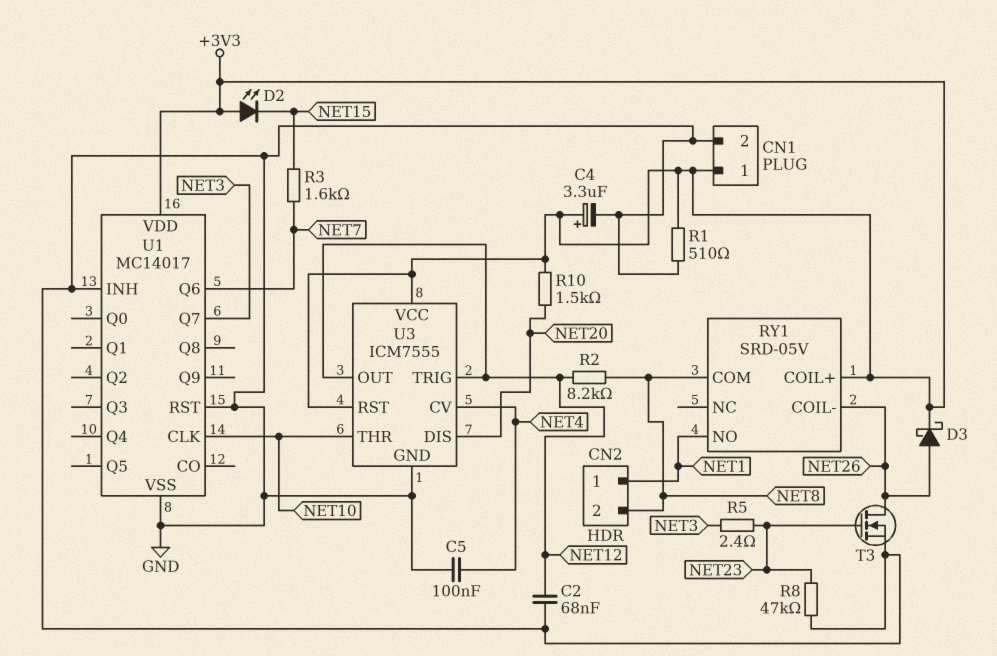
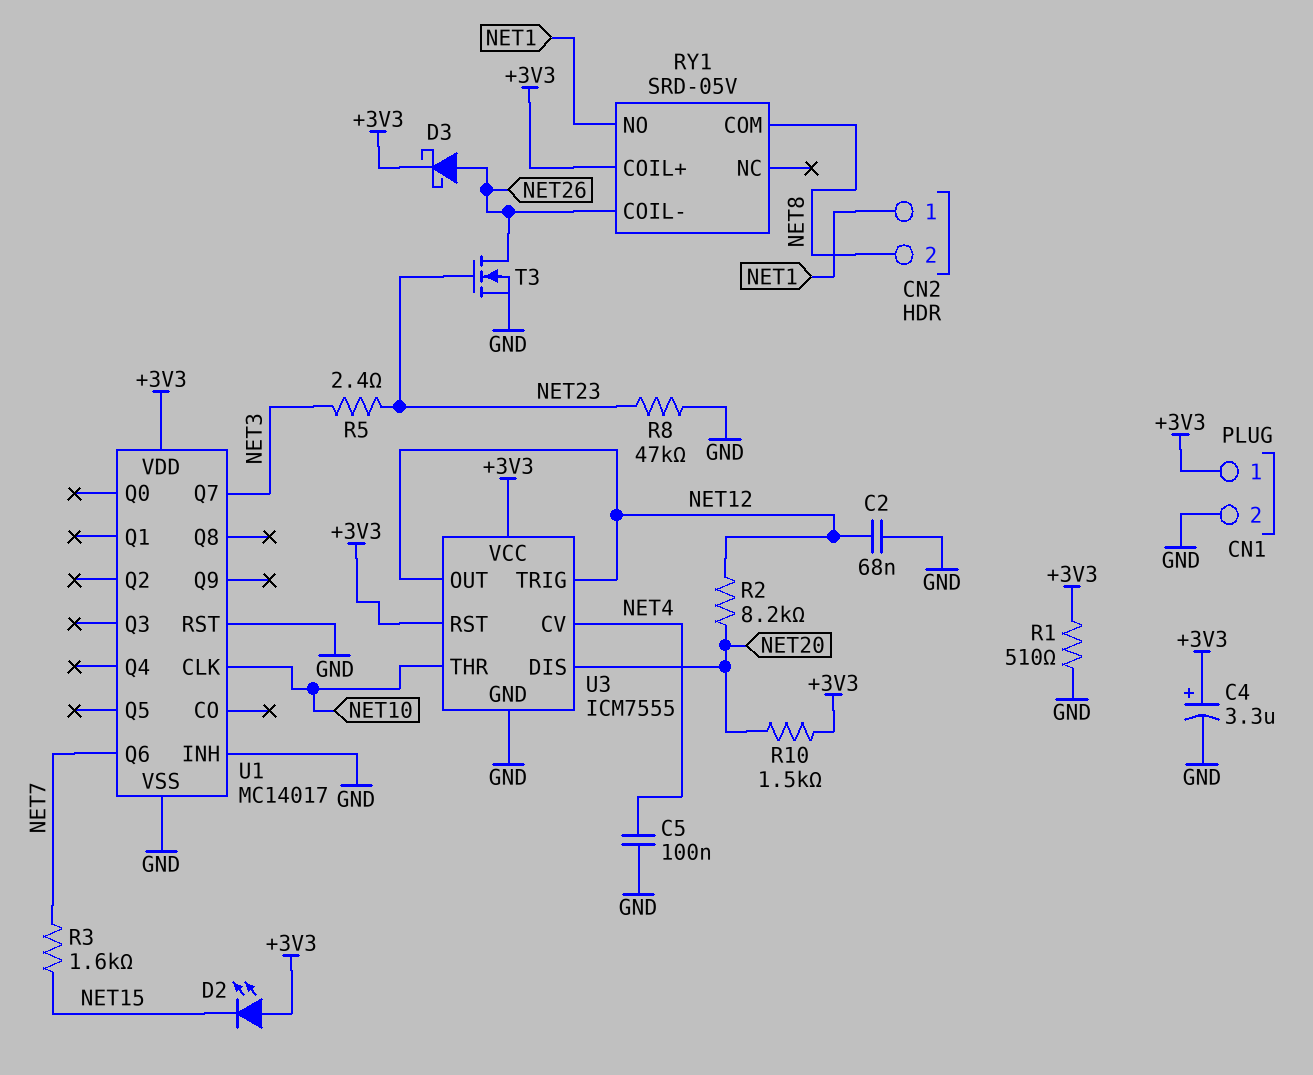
R2: 8.2k (NET8, NET12) -> 8.2k (NET12, NET20)

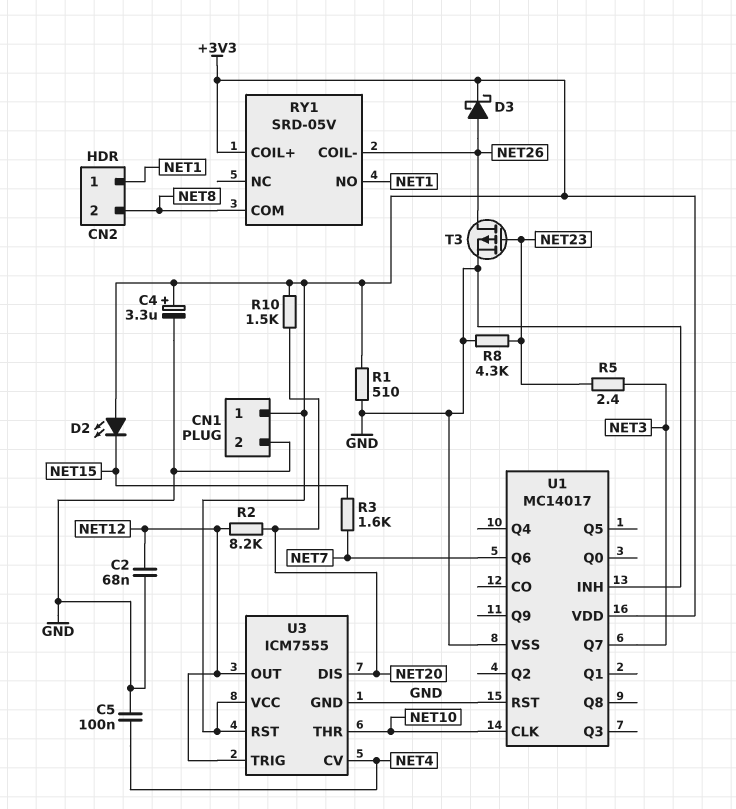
R8: 47k (GND, NET23) -> 4.3k (GND, NET23)
T3: NMOS (G NET23, D NET26, S GND) -> PMOS (G NET23, D NET26, S GND)

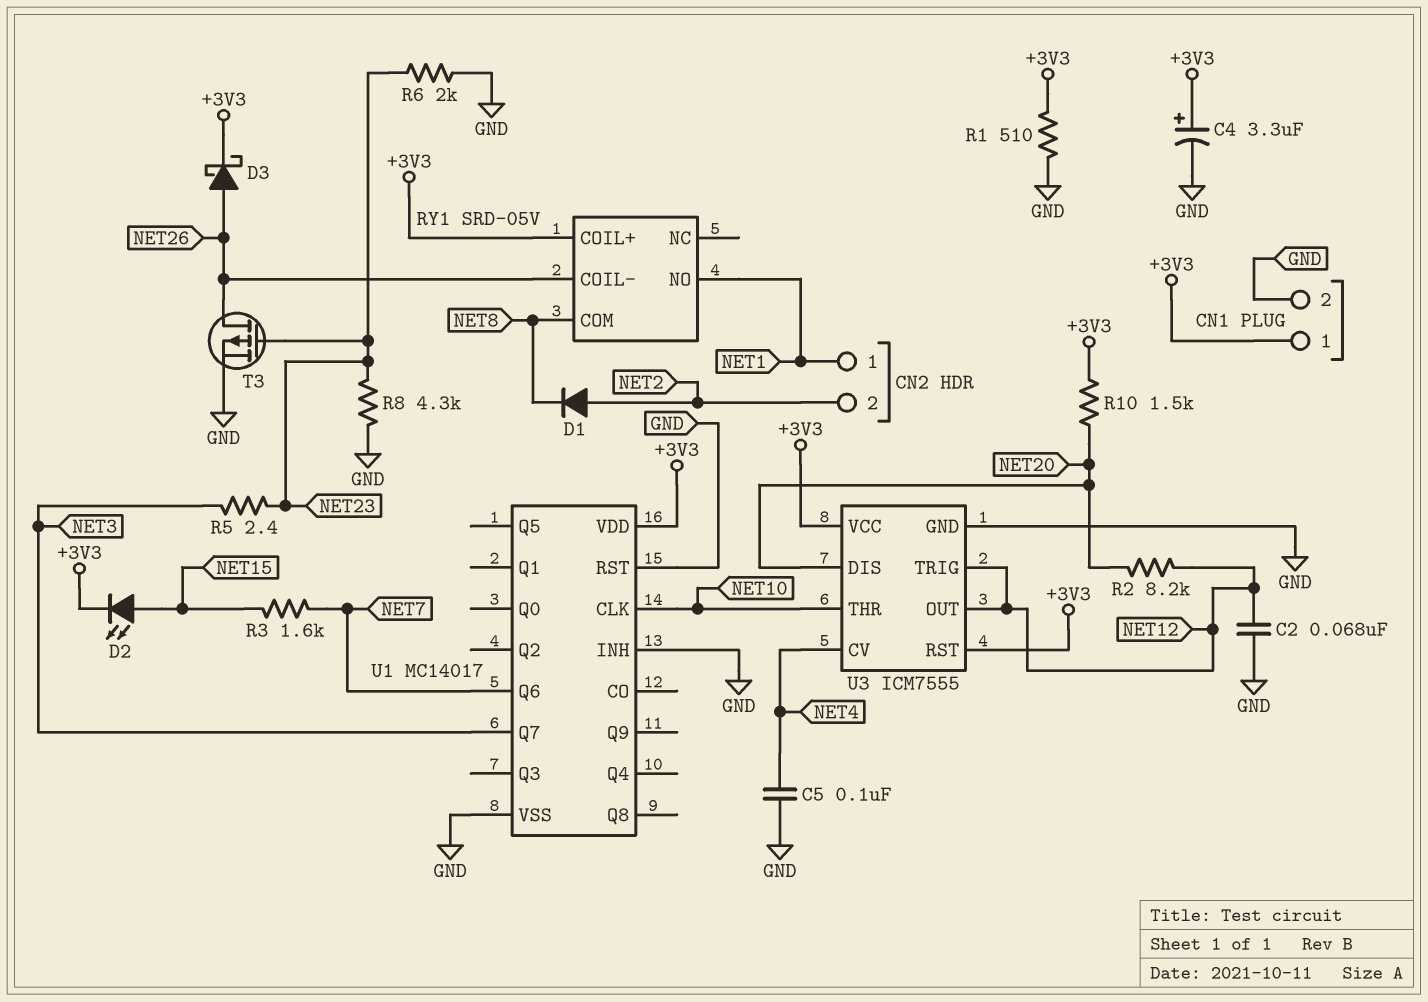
CN2 pin 2: NET8 -> NET2
D1: none -> diode (A NET2, K NET8)
D2: LED (A +3V3, K NET15) -> LED (A NET15, K +3V3)
R6: none -> 2k (GND, NET23)

